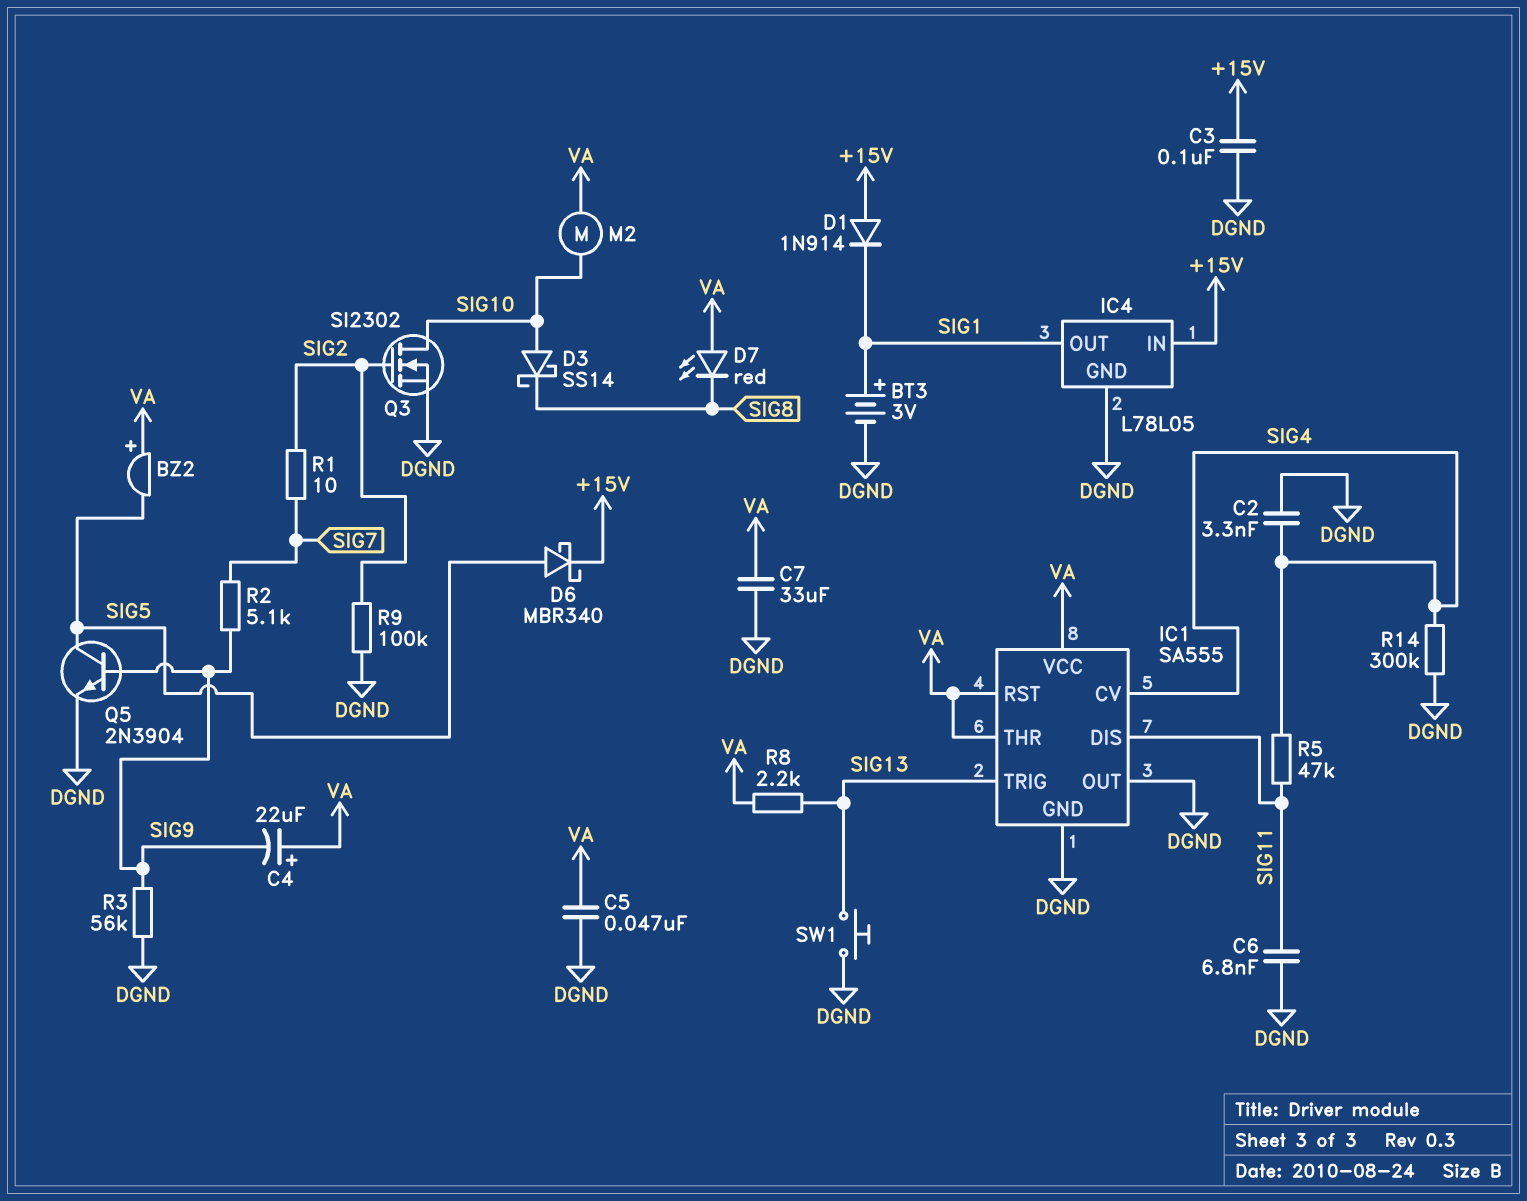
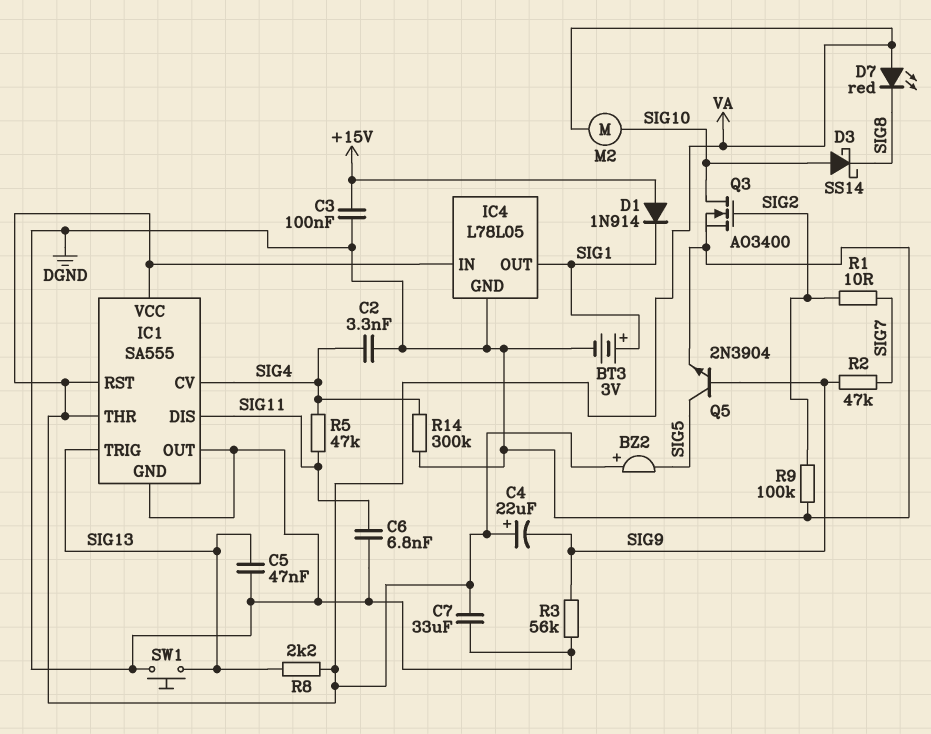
C5: 47nF (DGND, VA) -> 47nF (DGND, SIG13)
D6: schottky MBR340 (A SIG5, K +15V) -> none
IC4 pin IN: +15V -> VA
Q3: NMOS SI2302 (G SIG2, D SIG10, S DGND) -> NMOS AO3400 (G SIG2, D SIG10, S DGND)
R2: 5.1k (SIG7, SIG9) -> 47k (SIG7, SIG9)

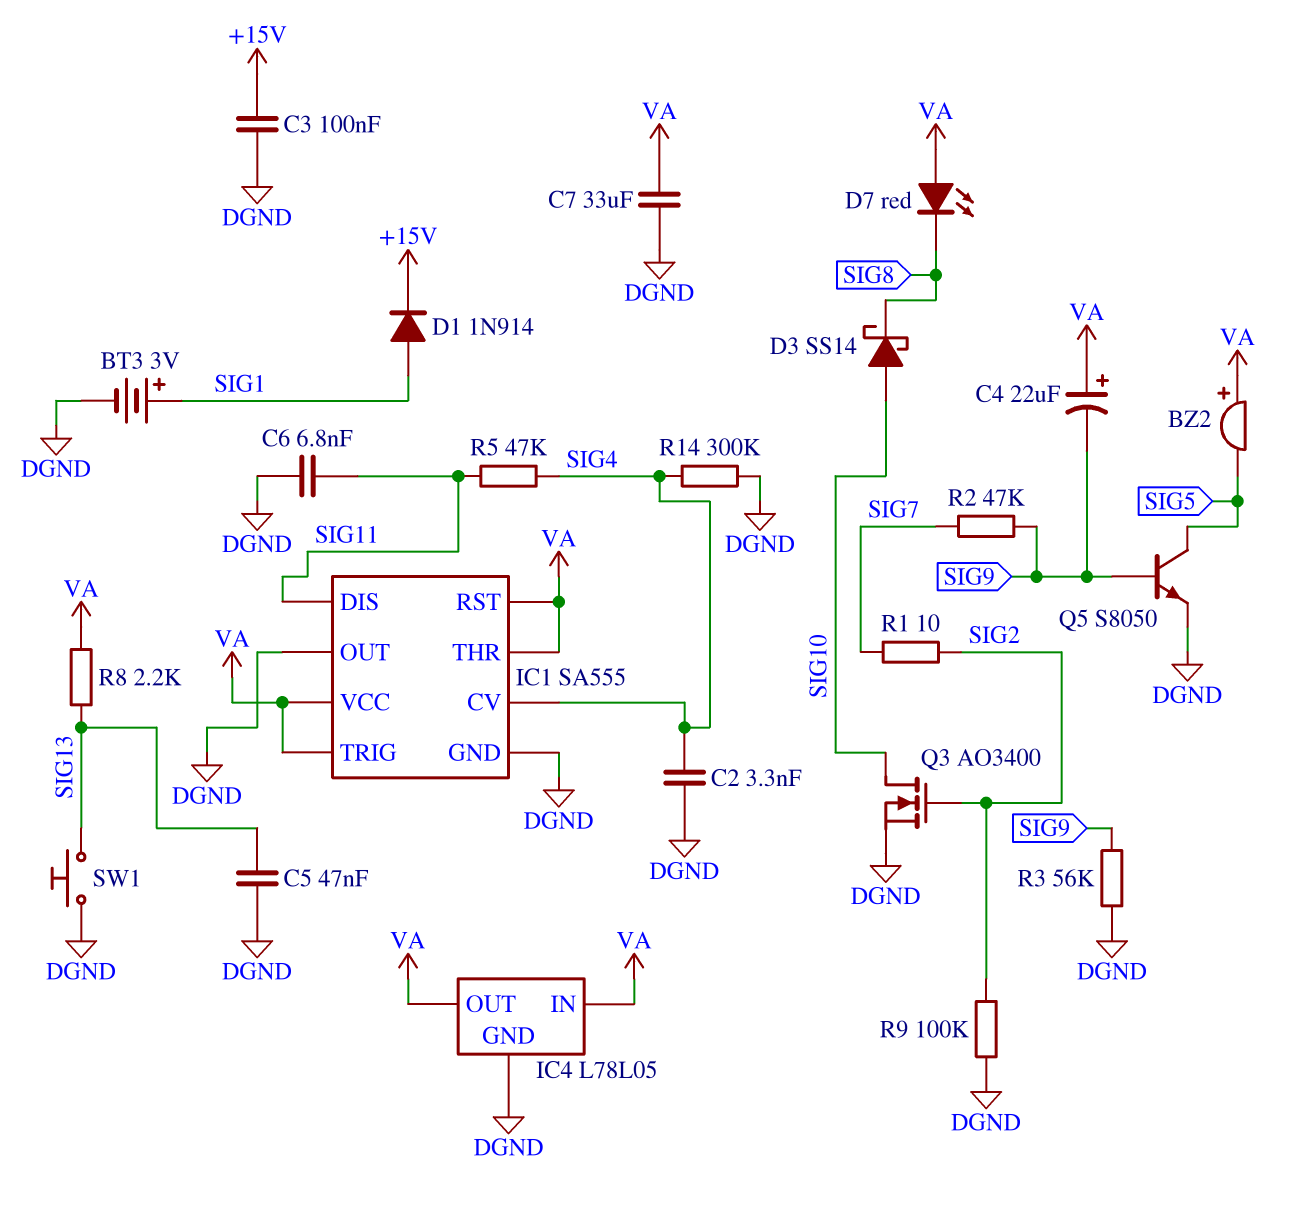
D1: diode 1N914 (A +15V, K SIG1) -> diode 1N914 (A SIG1, K +15V)
IC1 pin TRIG: SIG13 -> VA
IC4 pin OUT: SIG1 -> VA
M2: motor (SIG10, VA) -> none
Q5: NPN 2N3904 (B SIG9, C SIG5, E DGND) -> NPN S8050 (B SIG9, C SIG5, E DGND)

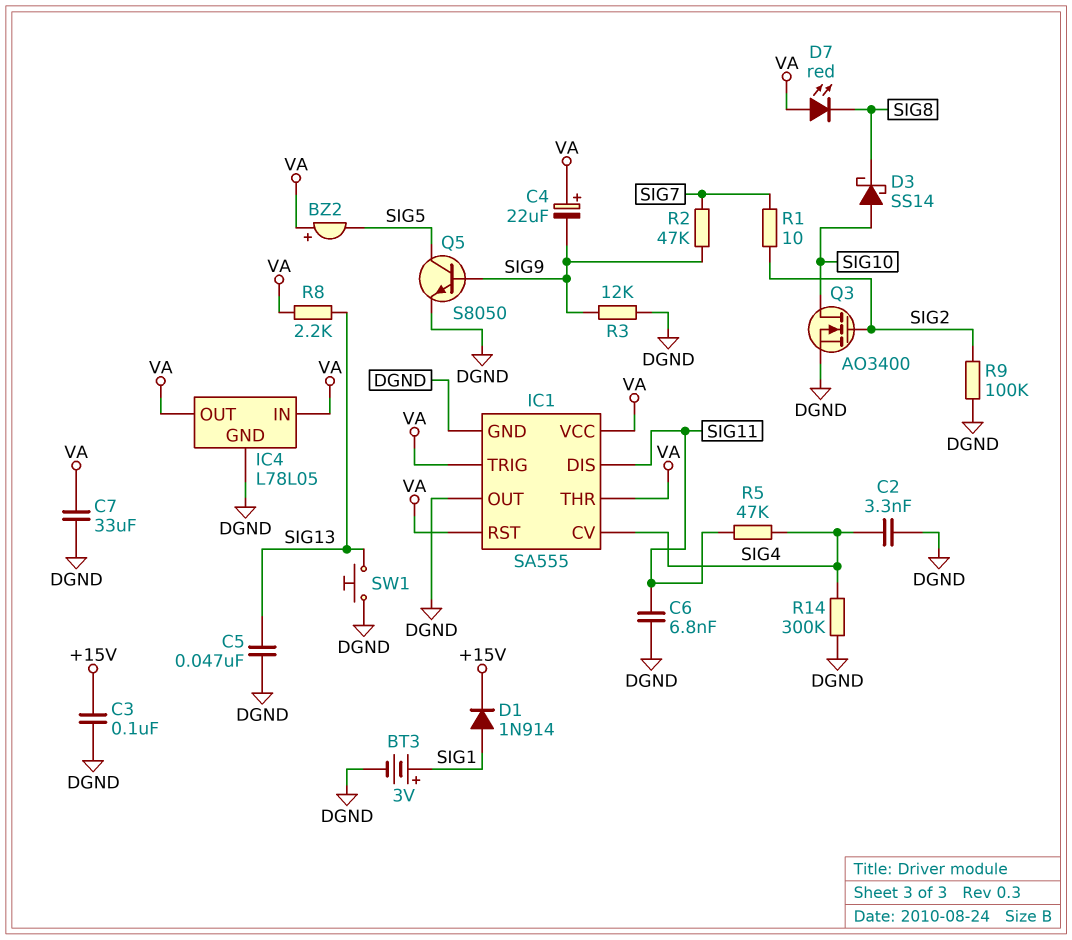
R3: 56k (DGND, SIG9) -> 12k (DGND, SIG9)

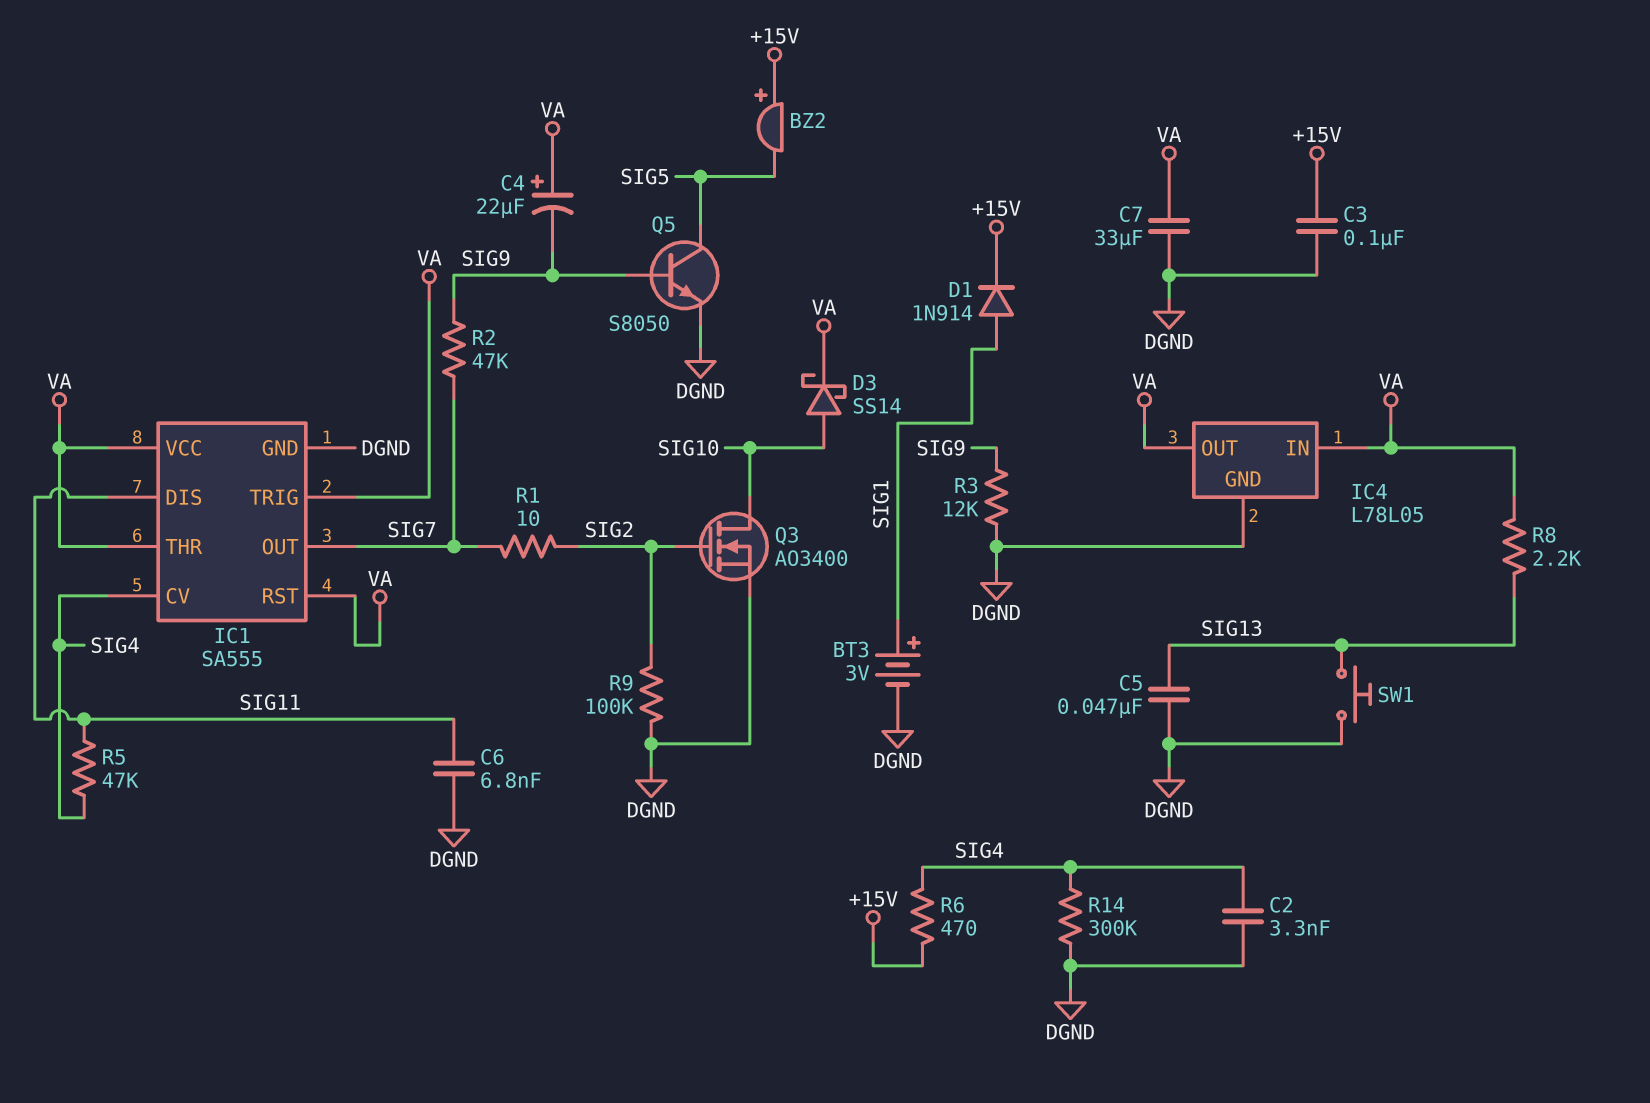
BZ2: buzzer (plus VA, minus SIG5) -> buzzer (plus +15V, minus SIG5)
D3: schottky SS14 (A SIG10, K SIG8) -> schottky SS14 (A SIG10, K VA)
D7: LED red (A VA, K SIG8) -> none
IC1 pin OUT: DGND -> SIG7
R6: none -> 470 (+15V, SIG4)

